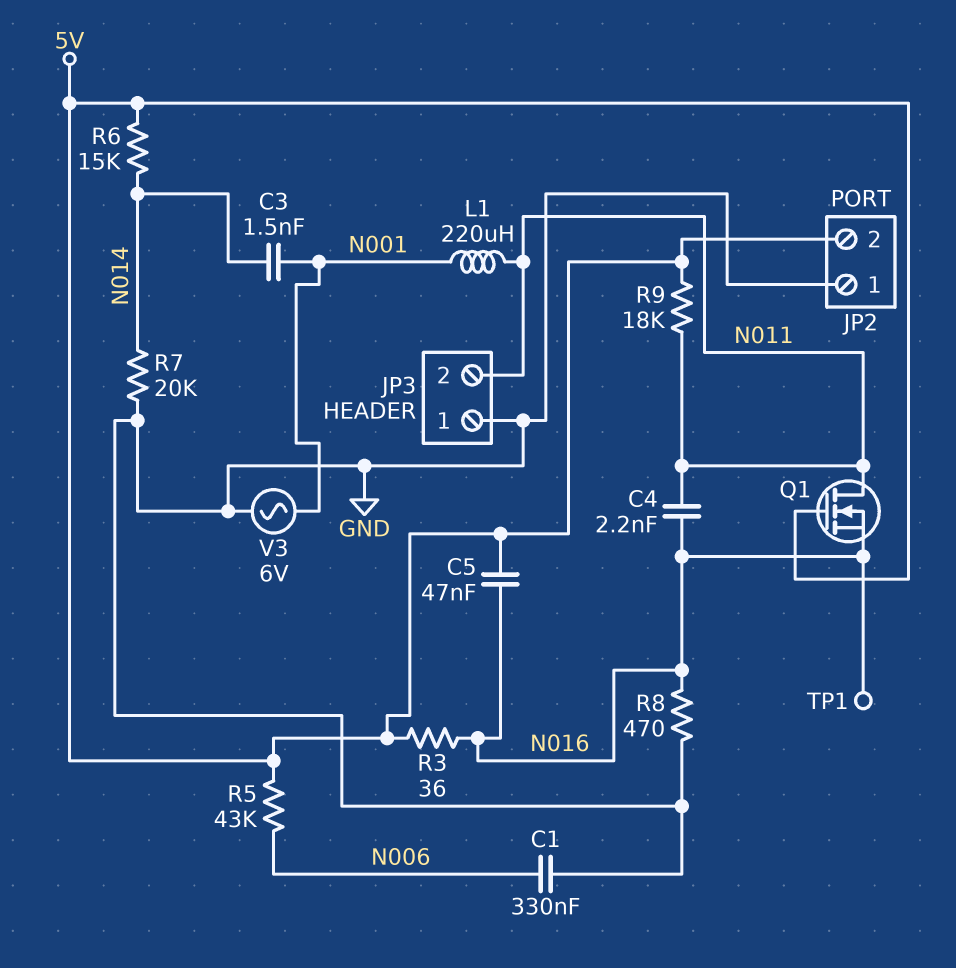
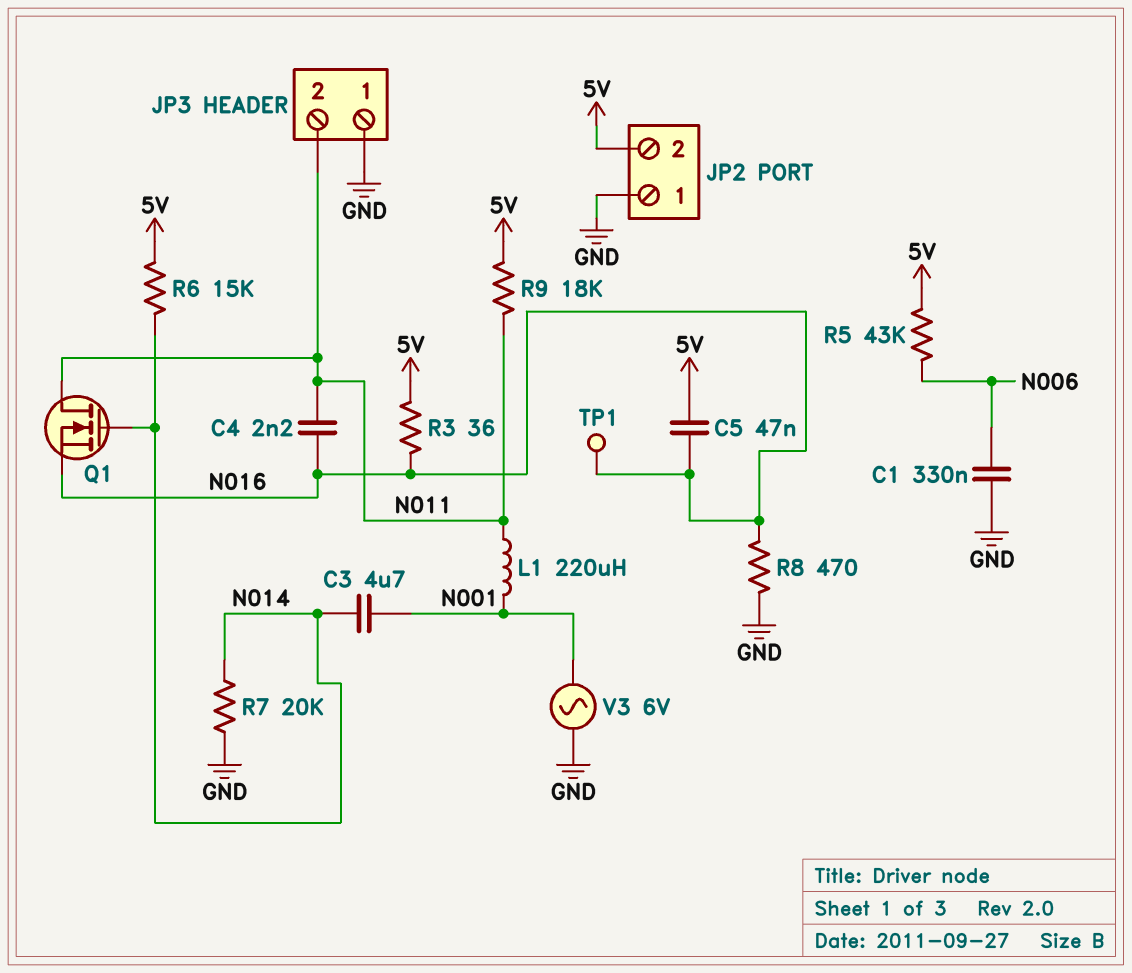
C3: 1.5nF (N001, N014) -> 4.7uF (N001, N014)
Q1: NMOS (G 5V, D N011, S N016) -> NMOS (G N014, D N011, S N016)

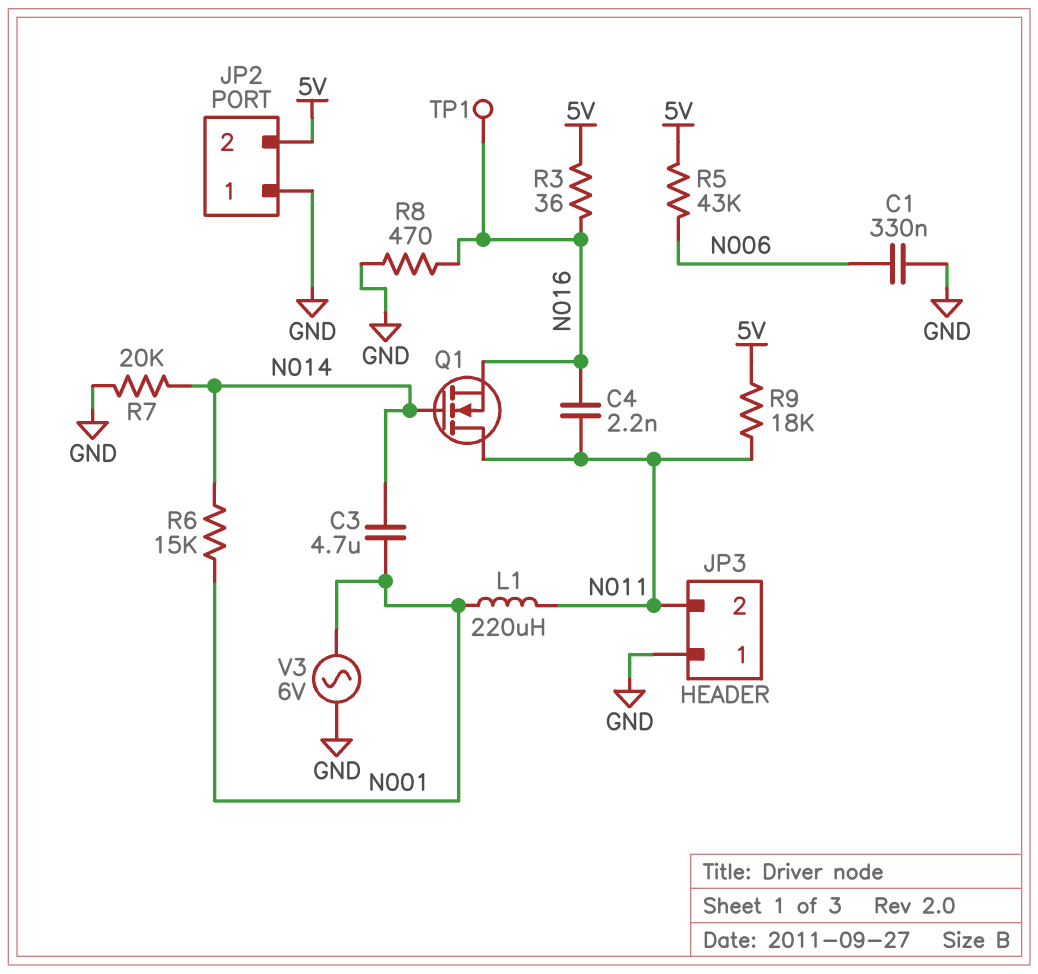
C5: 47nF (5V, N016) -> none
R6: 15k (5V, N014) -> 15k (N001, N014)

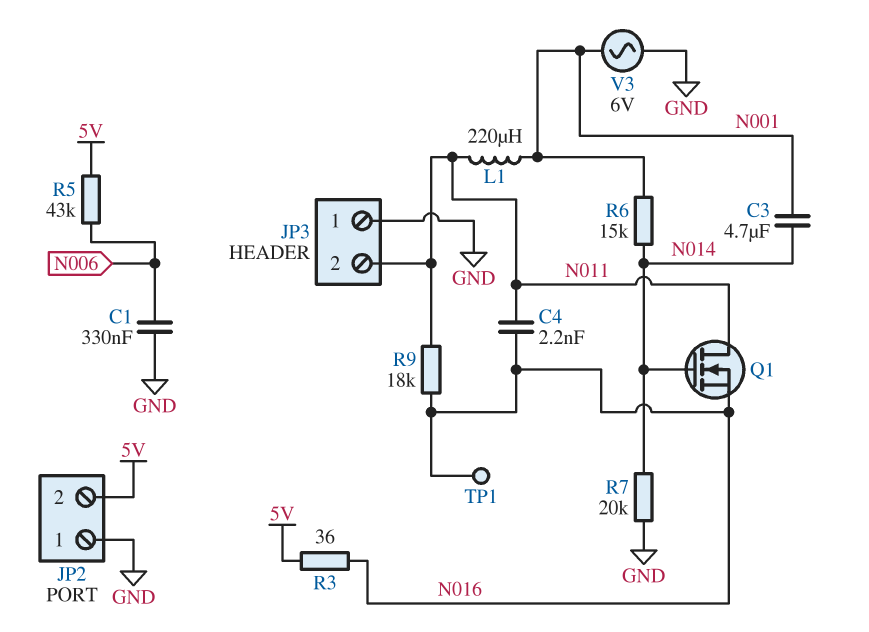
R8: 470 (GND, N016) -> none
R9: 18k (5V, N011) -> 18k (N011, N016)

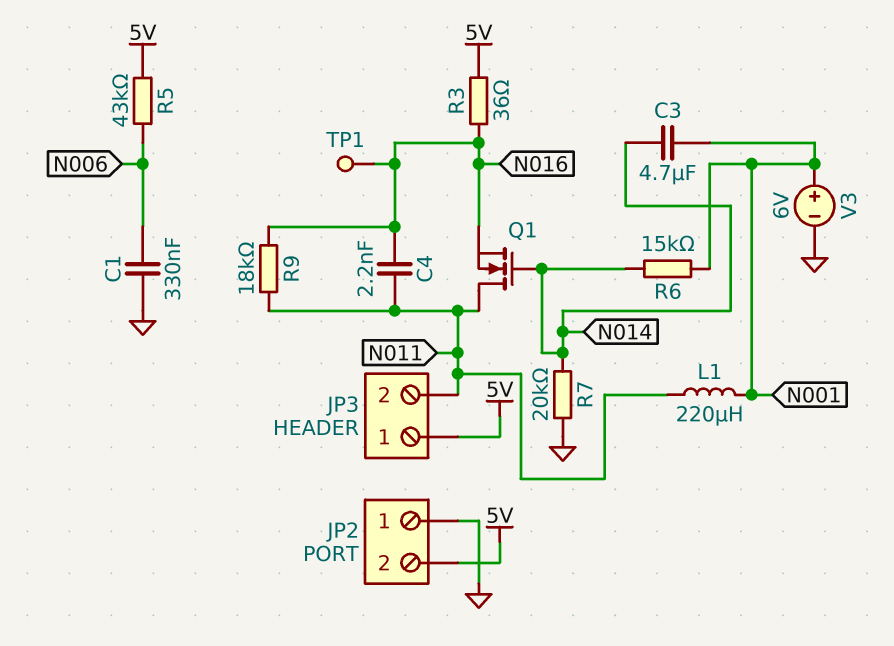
JP3 pin 1: GND -> 5V
V3: AC 6V (GND, N001) -> 6V (plus N001, minus GND)

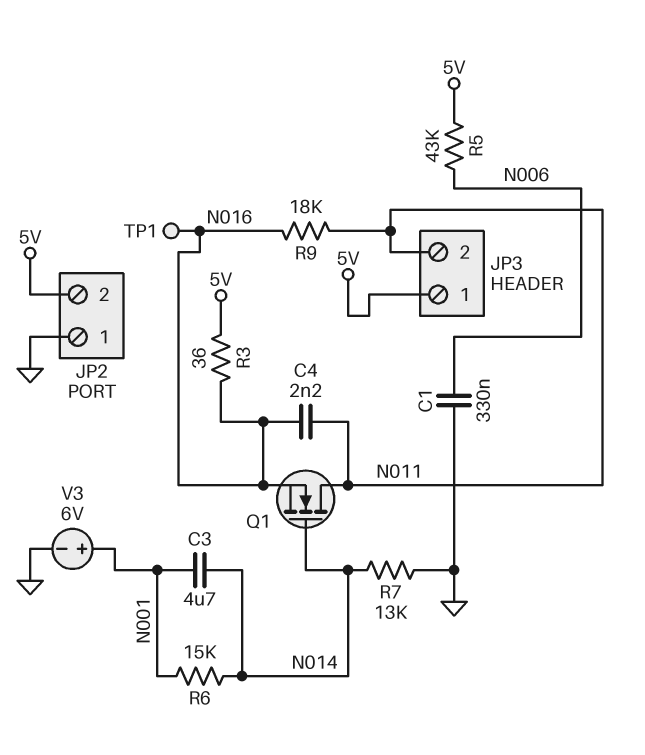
L1: 220uH (N001, N011) -> none
R7: 20k (GND, N014) -> 13k (GND, N014)

